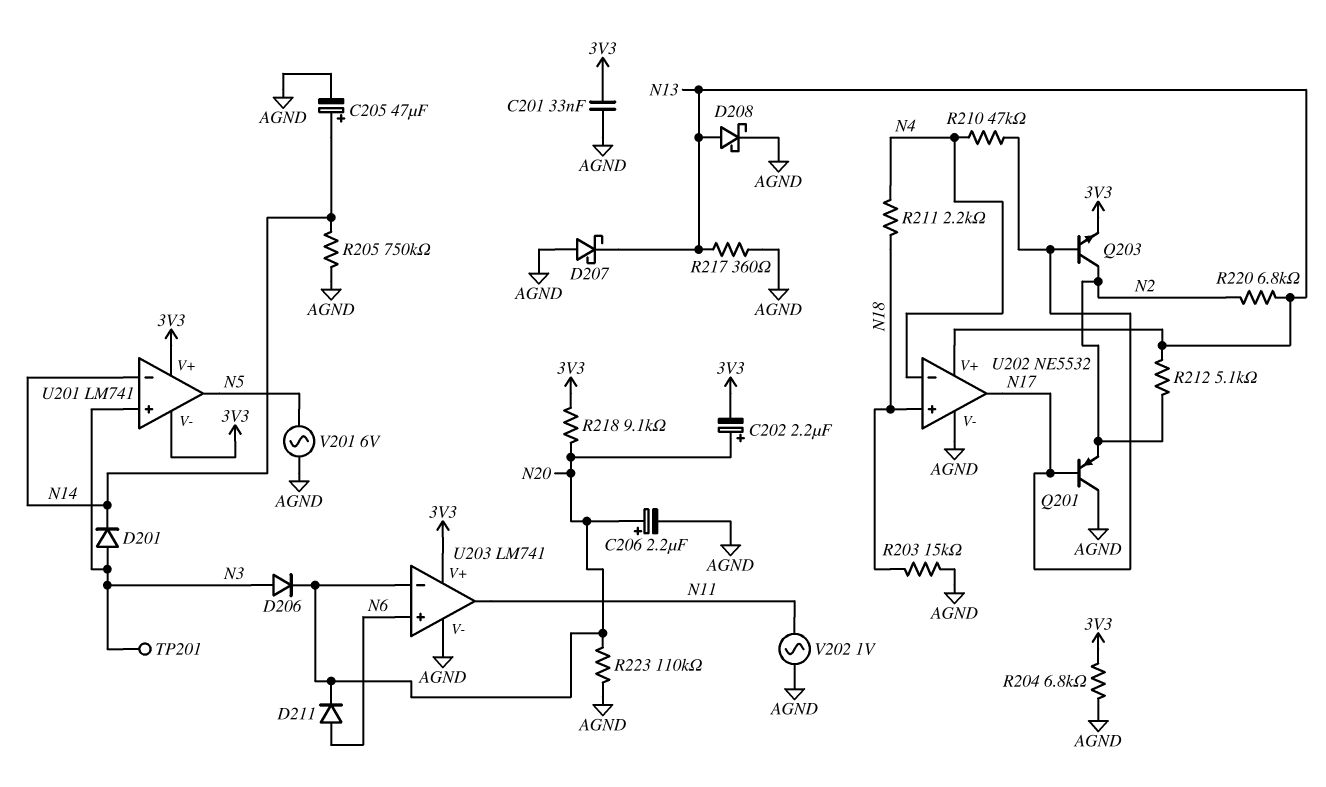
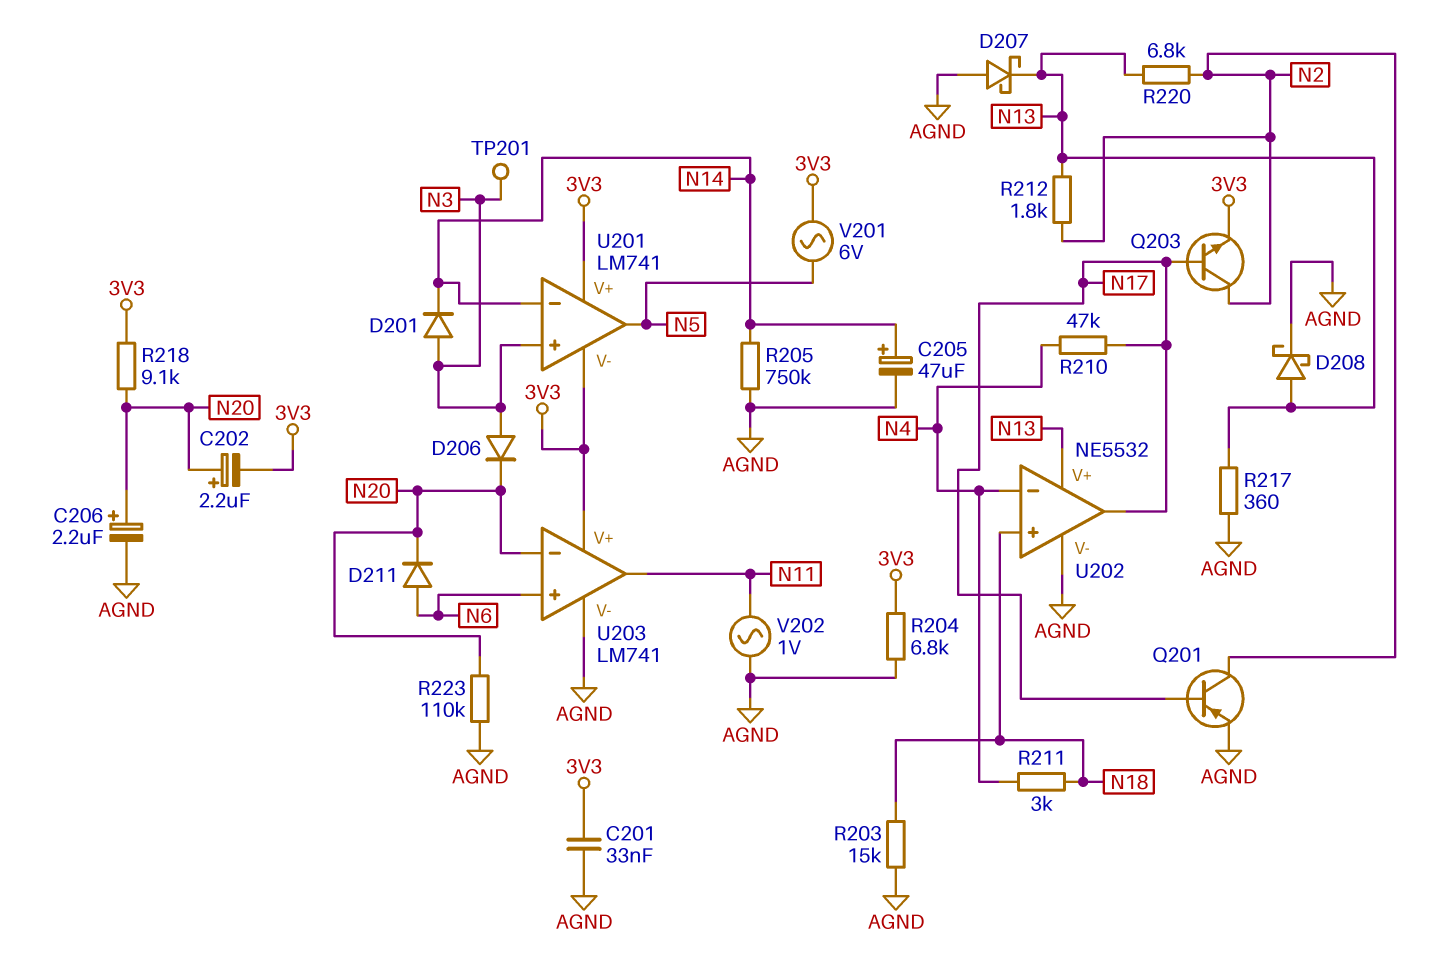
Q201: PNP (B N17, C AGND, E N2) -> PNP (B N17, C N2, E AGND)
R211: 2.2k (N4, N18) -> 3k (N4, N18)
R212: 5.1k (N2, N13) -> 1.8k (N2, N13)
V201: AC 6V (AGND, N5) -> AC 6V (3V3, N5)

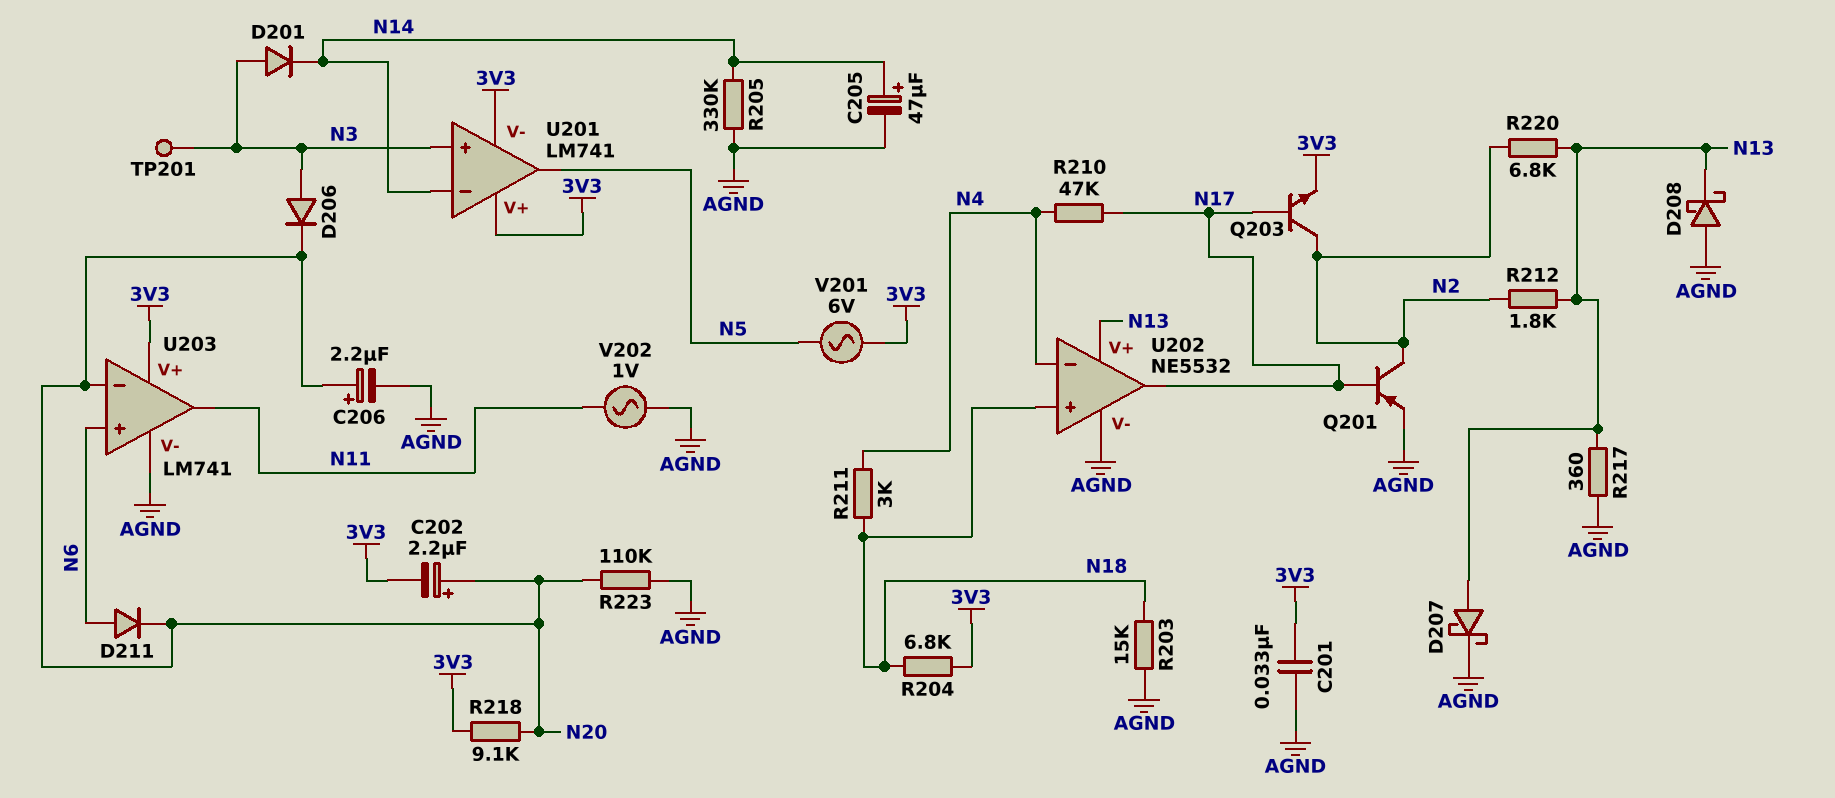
D207: schottky (A AGND, K N13) -> schottky (A N13, K AGND)
D208: schottky (A N13, K AGND) -> schottky (A AGND, K N13)
R204: 6.8k (3V3, AGND) -> 6.8k (3V3, N18)
R205: 750k (AGND, N14) -> 330k (AGND, N14)

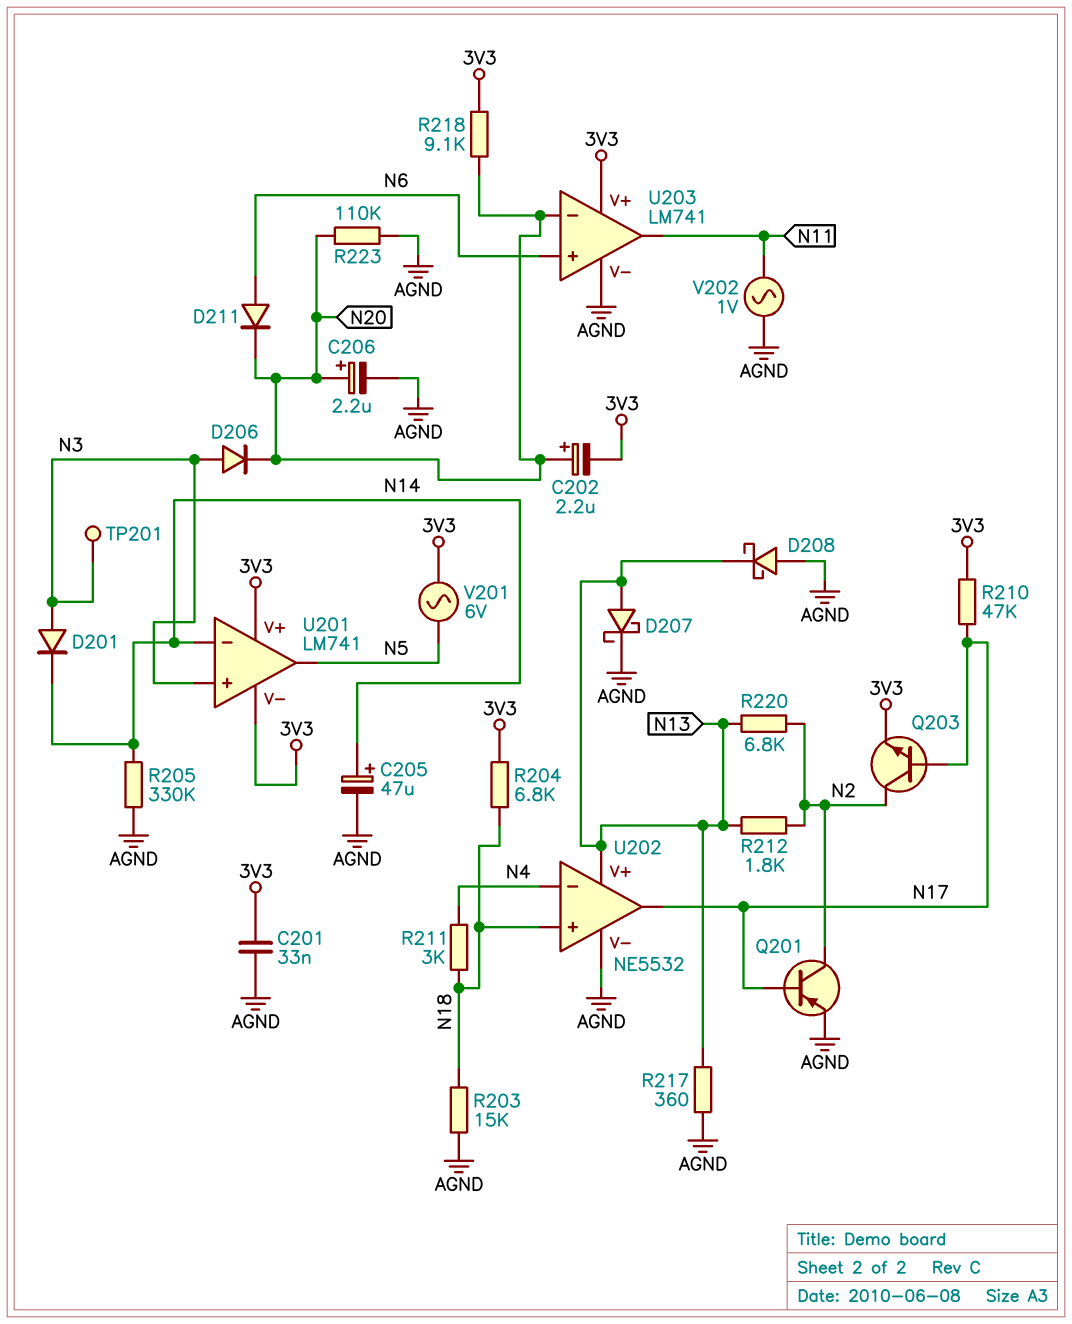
R210: 47k (N4, N17) -> 47k (3V3, N17)

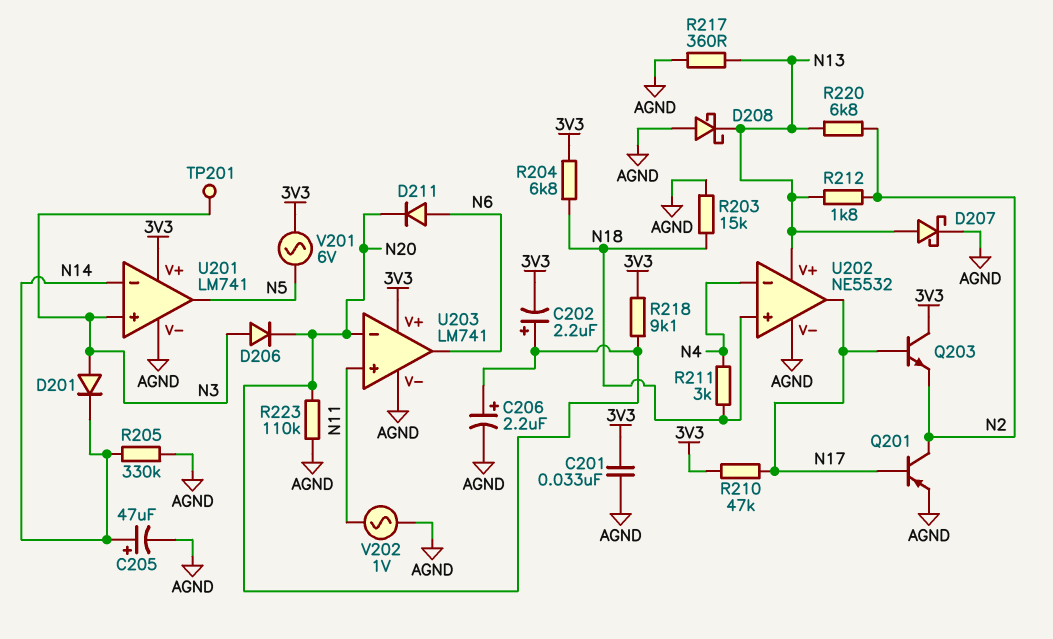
Q203: NPN (B N17, C N2, E 3V3) -> NPN (B N17, C 3V3, E N2)
U201 pin V-: 3V3 -> AGND
U203 pin in+: N6 -> N11
U203 pin out: N11 -> N6

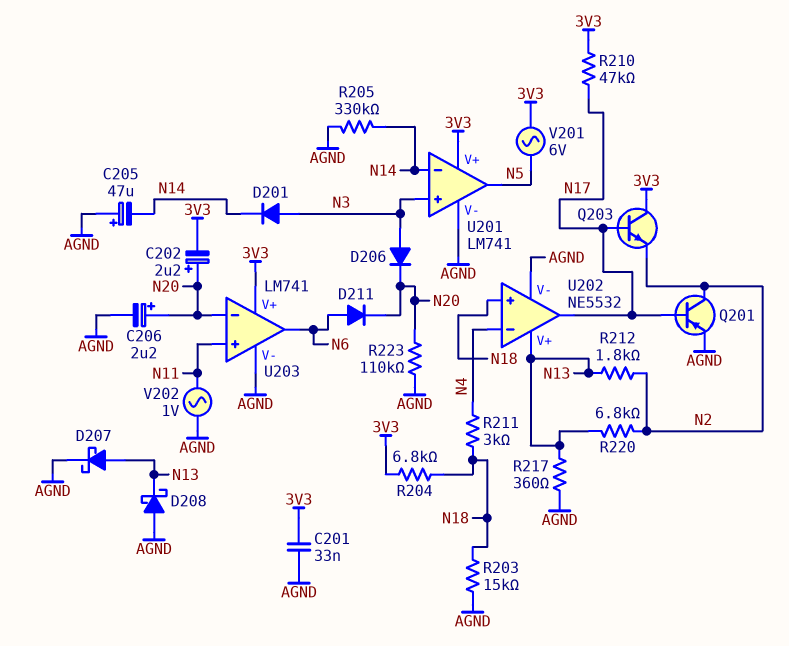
C205: 47uF (plus N14, minus AGND) -> 47uF (plus AGND, minus N14)
R218: 9.1k (3V3, N20) -> none
TP201: test point (N3) -> none

